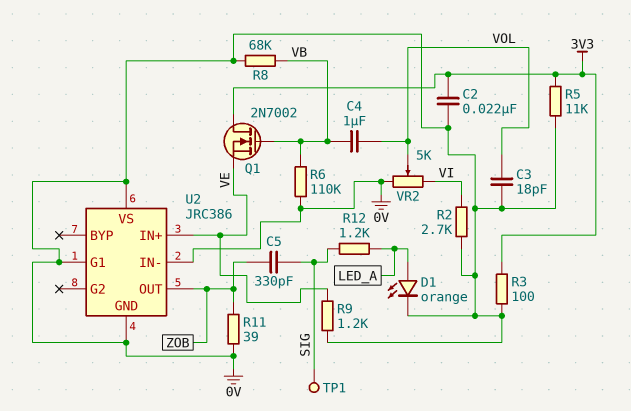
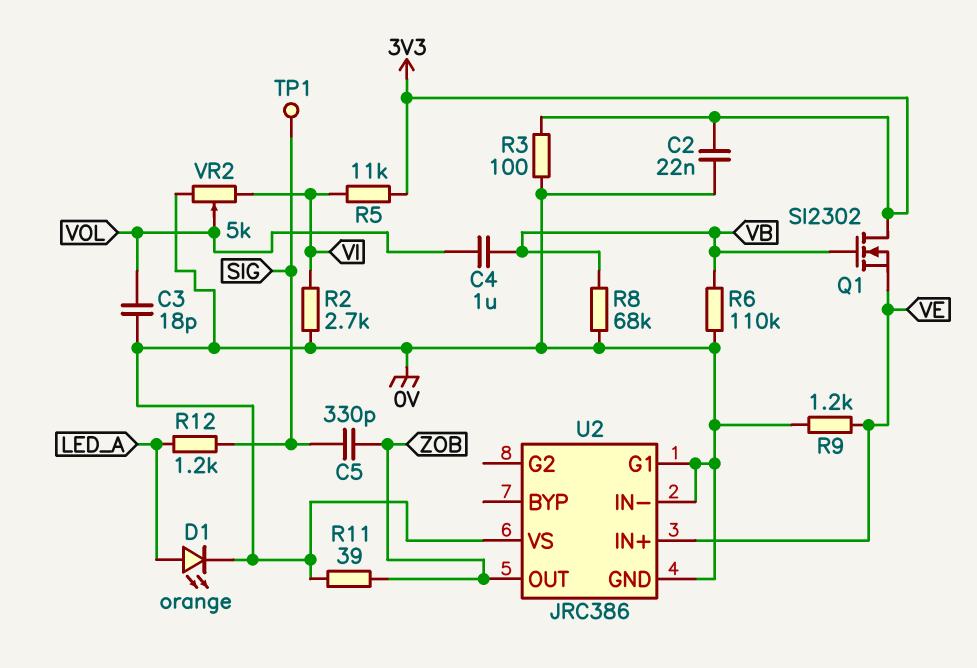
Q1: NMOS 2N7002 (G VB, D 3V3, S VE) -> NMOS SI2302 (G VB, D 3V3, S VE)
R5: 11k (0V, 3V3) -> 11k (3V3, VI)

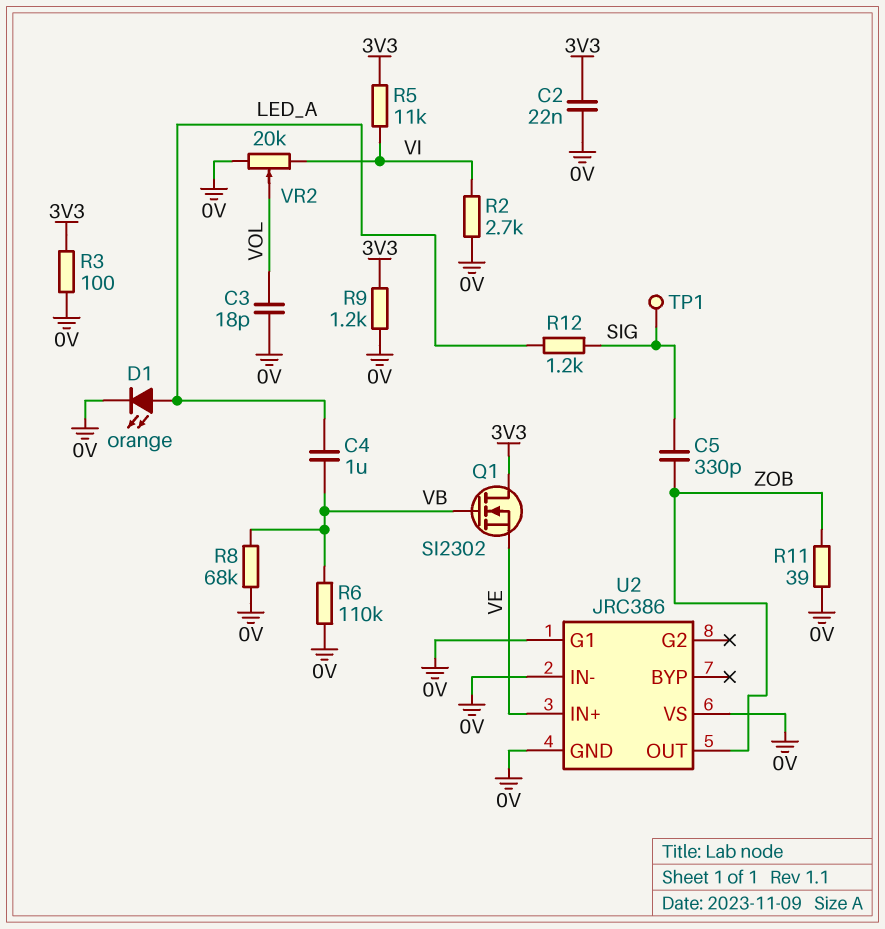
C4: 1uF (VB, VOL) -> 1uF (LED_A, VB)
R9: 1.2k (0V, VE) -> 1.2k (0V, 3V3)
VR2: 5k (0V, VI, wiper VOL) -> 20k (0V, VI, wiper VOL)

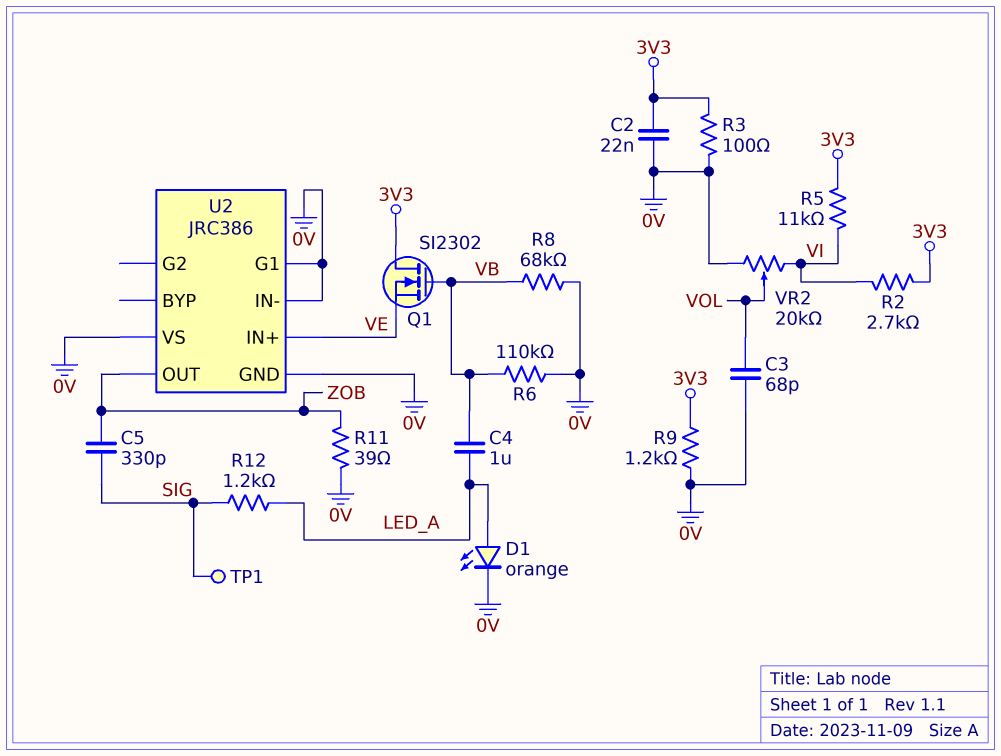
C3: 18pF (0V, VOL) -> 68pF (0V, VOL)
R2: 2.7k (0V, VI) -> 2.7k (3V3, VI)

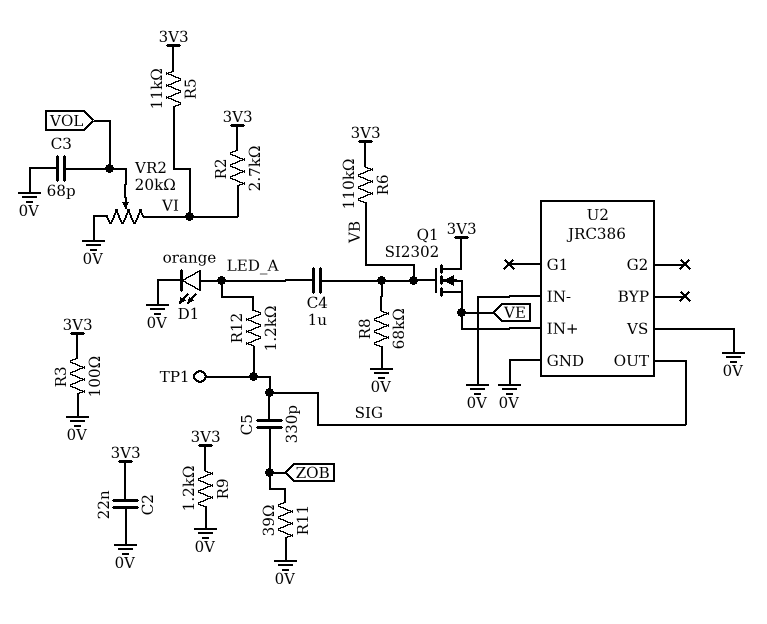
R6: 110k (0V, VB) -> 110k (3V3, VB)
U2 pin G1: 0V -> none
U2 pin OUT: ZOB -> SIG

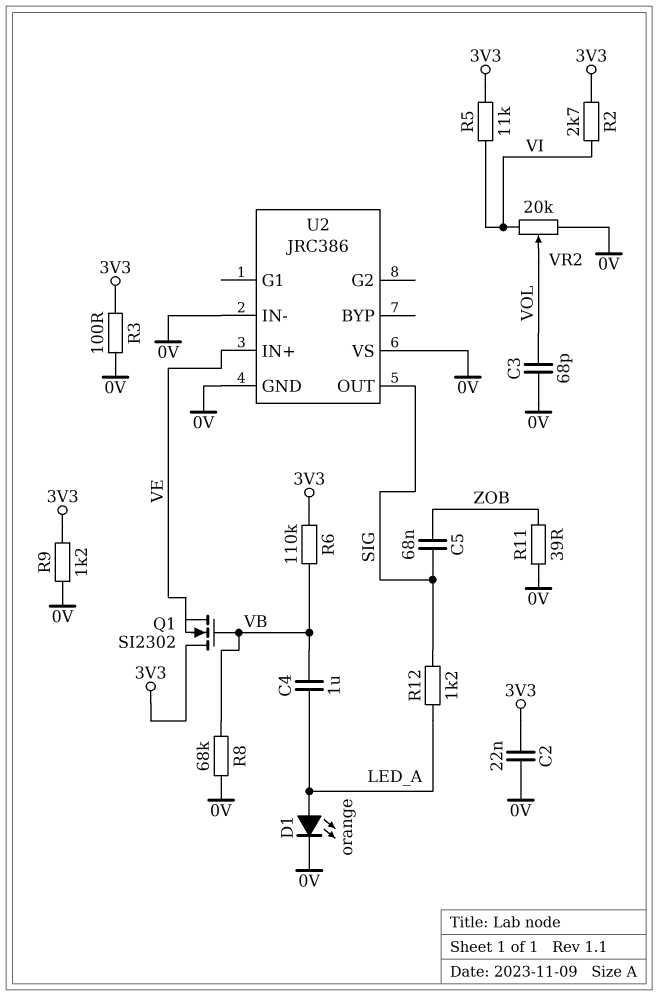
C5: 330pF (SIG, ZOB) -> 68nF (SIG, ZOB)
TP1: test point (SIG) -> none

